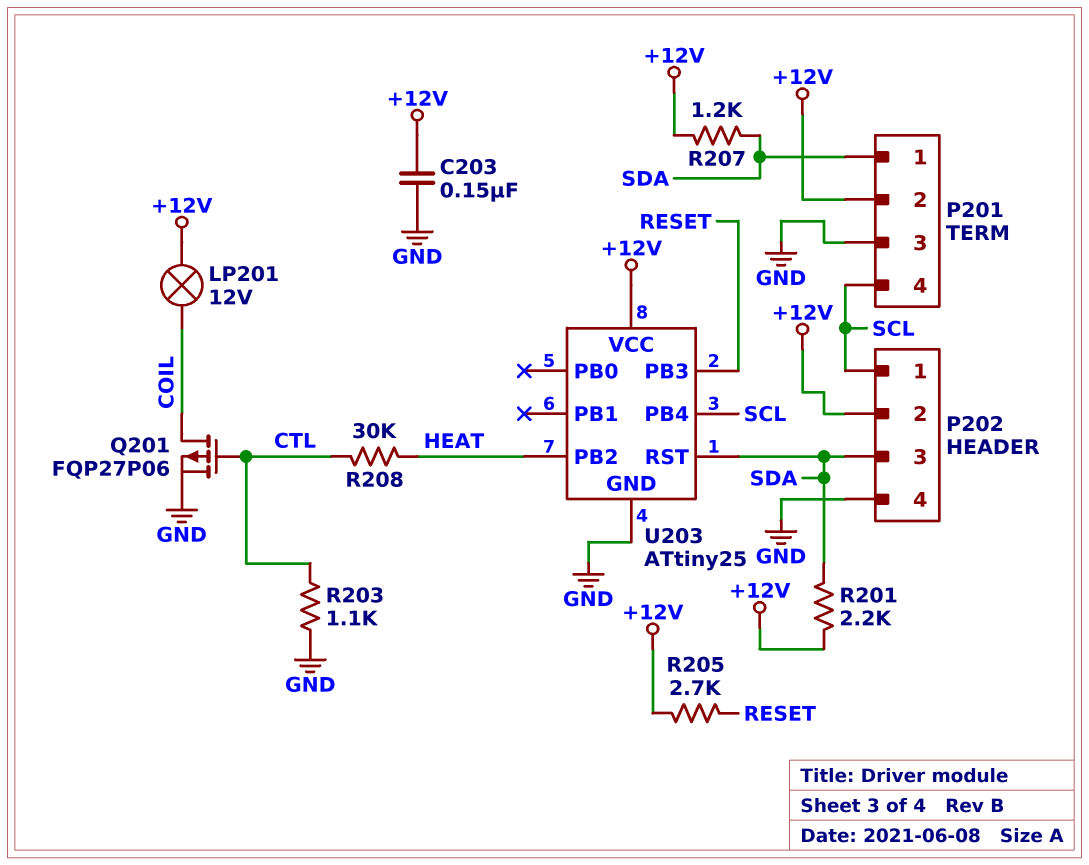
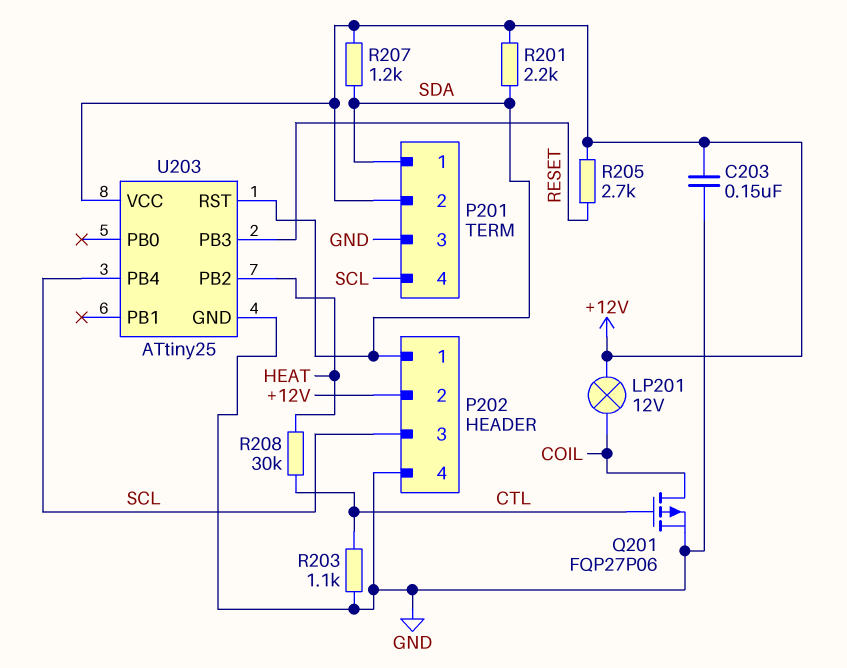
P202 pin 1: SCL -> SDA
P202 pin 3: SDA -> SCL

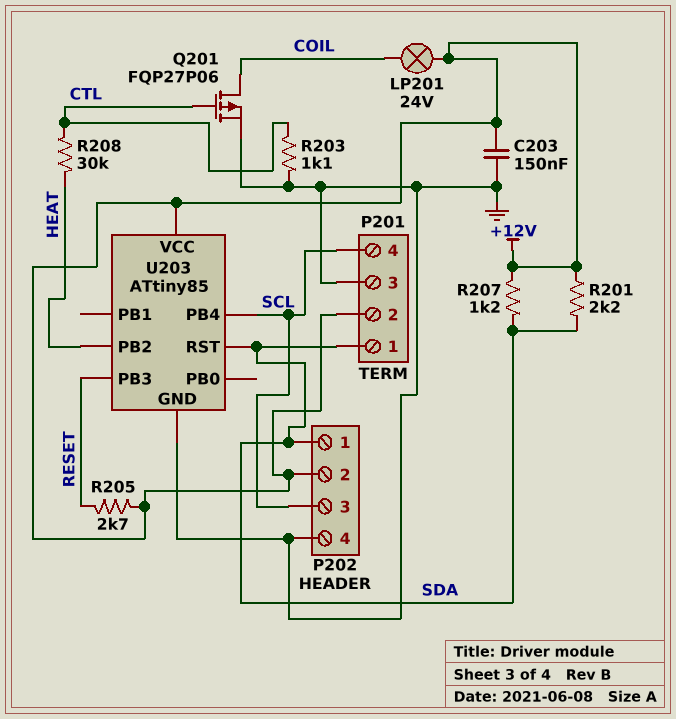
LP201: lamp 12V (+12V, COIL) -> lamp 24V (+12V, COIL)
U203: ATtiny25 -> ATtiny85

